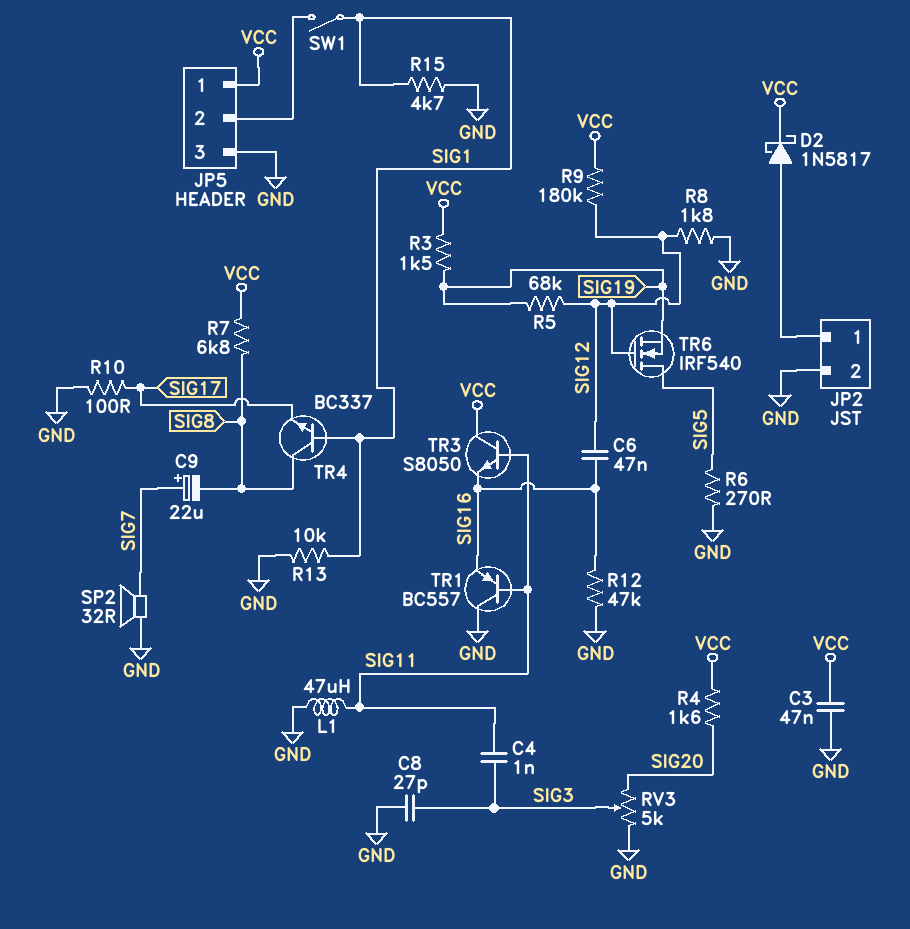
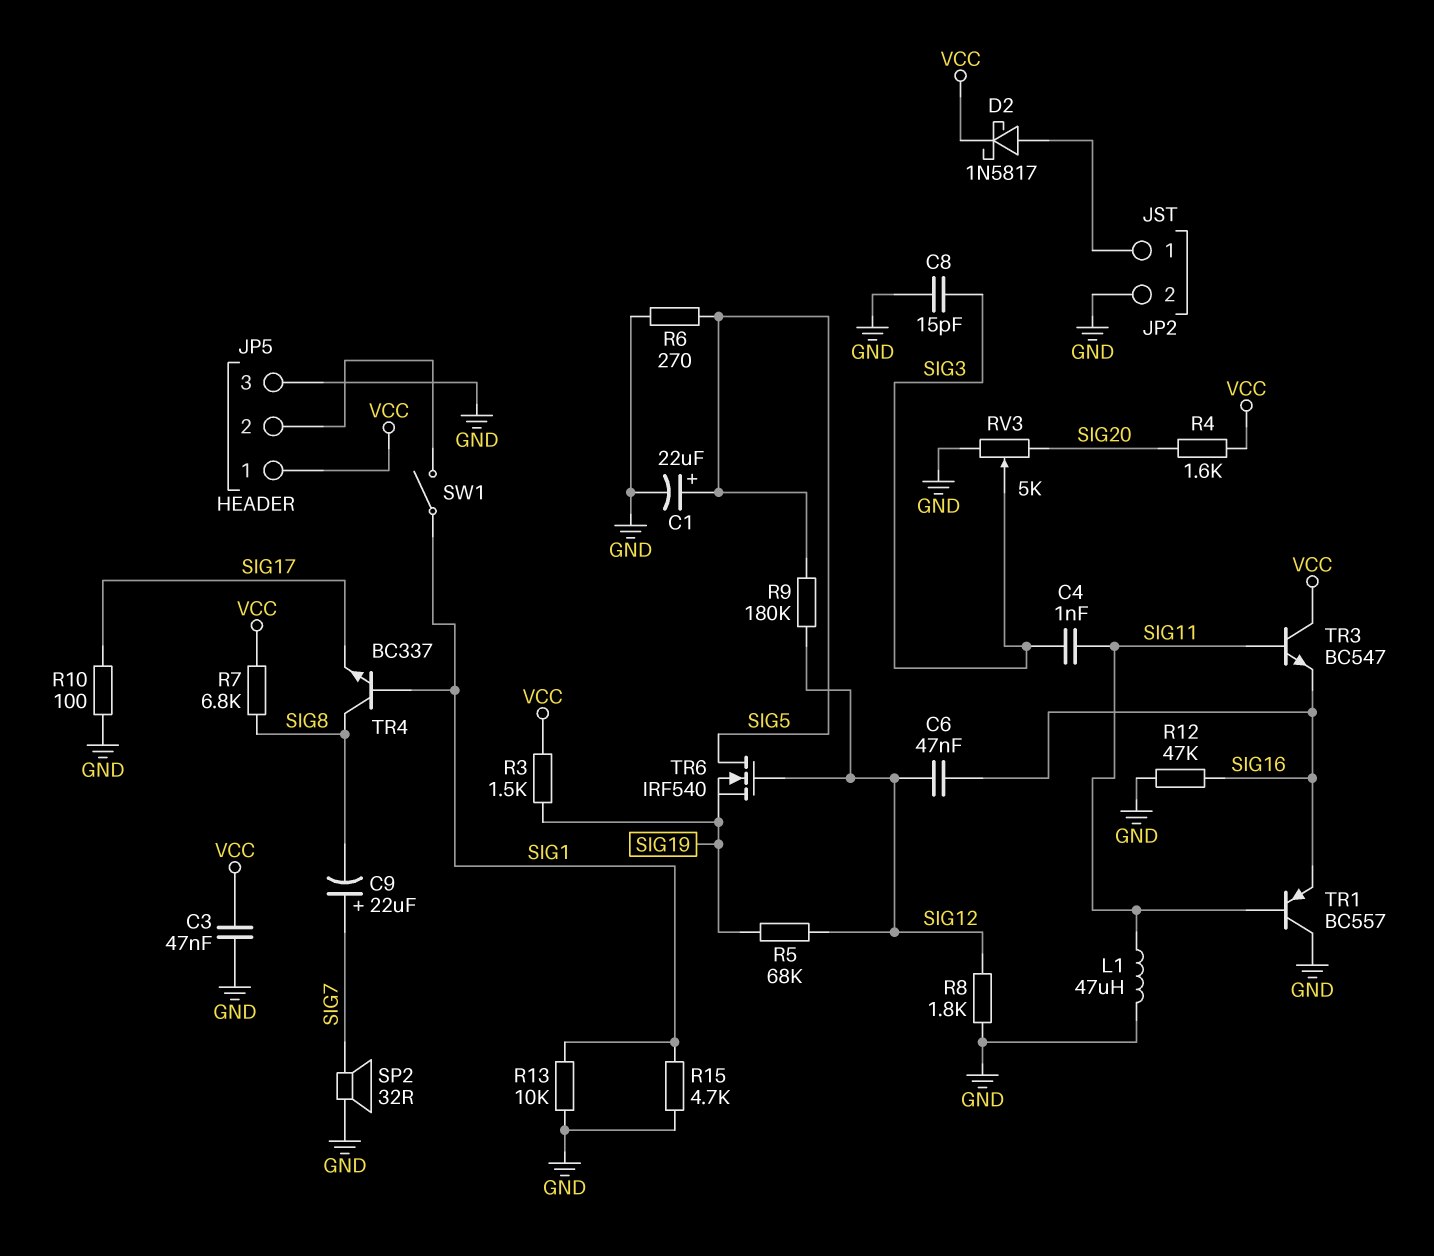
C1: none -> 22uF (plus SIG5, minus GND)
C8: 27pF (GND, SIG3) -> 15pF (GND, SIG3)
R9: 180k (SIG12, VCC) -> 180k (SIG5, SIG12)
TR3: NPN S8050 (B SIG11, C VCC, E SIG16) -> NPN BC547 (B SIG11, C VCC, E SIG16)

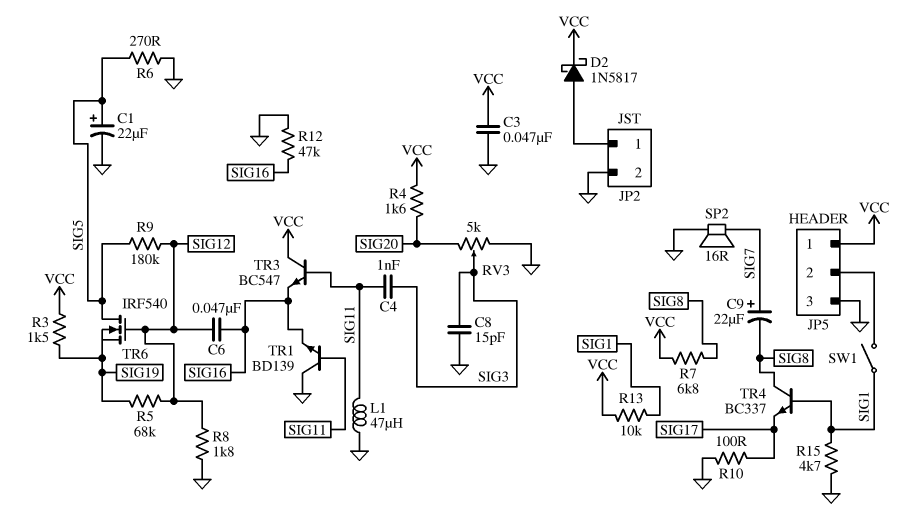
R13: 10k (GND, SIG1) -> 10k (SIG1, VCC)
SP2: speaker 32R (GND, SIG7) -> speaker 16R (GND, SIG7)
TR1: PNP BC557 (B SIG11, C GND, E SIG16) -> NPN BD139 (B SIG11, C GND, E SIG16)

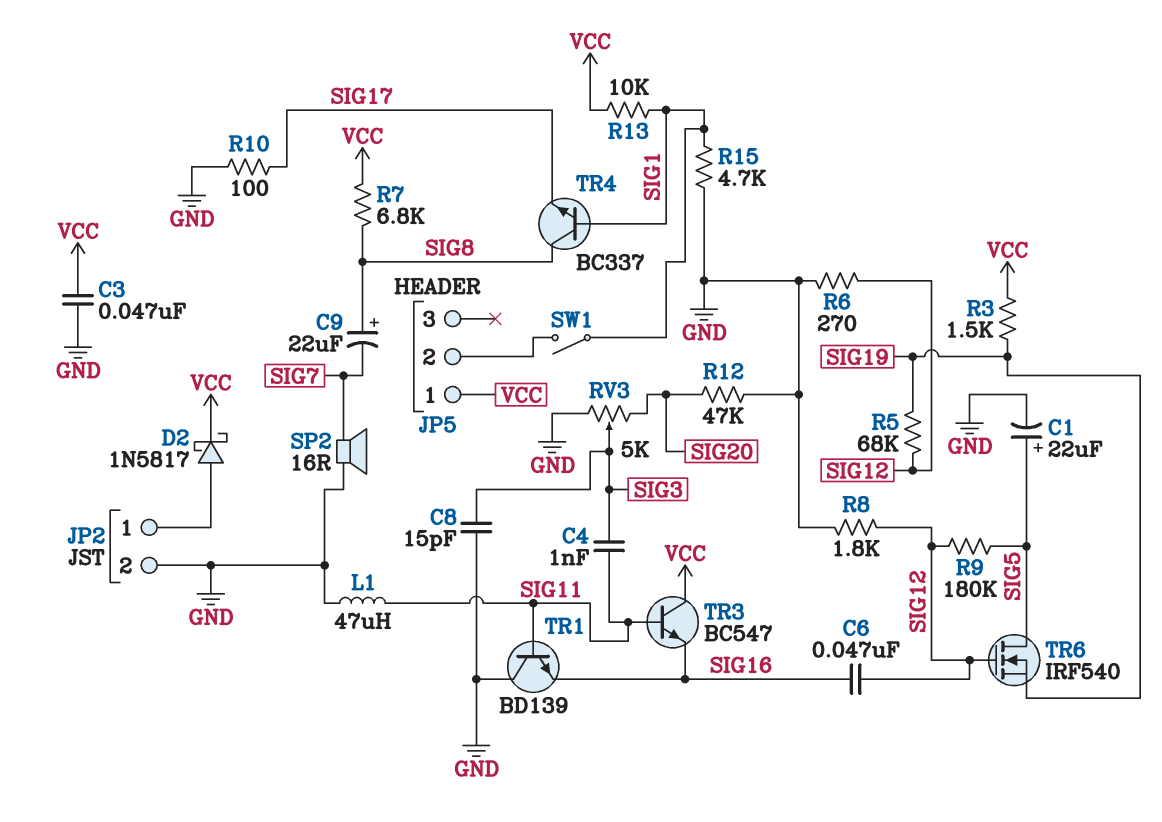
C9: 22uF (plus SIG7, minus SIG8) -> 22uF (plus SIG8, minus SIG7)
JP5 pin 3: GND -> none
R4: 1.6k (SIG20, VCC) -> none
R6: 270 (GND, SIG5) -> 270 (GND, SIG12)
R12: 47k (GND, SIG16) -> 47k (GND, SIG20)

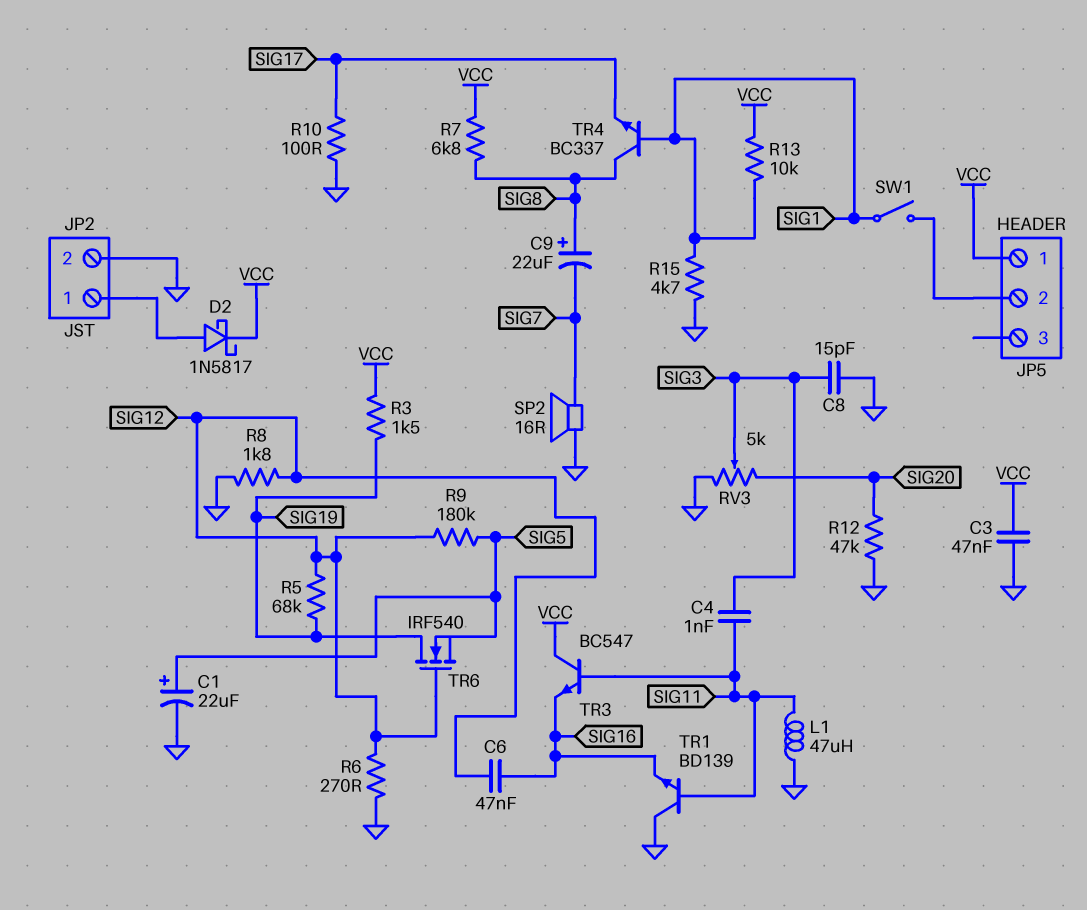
TR6: NMOS IRF540 (G SIG12, D SIG5, S SIG19) -> NMOS IRF540 (G SIG12, D SIG19, S SIG5)

